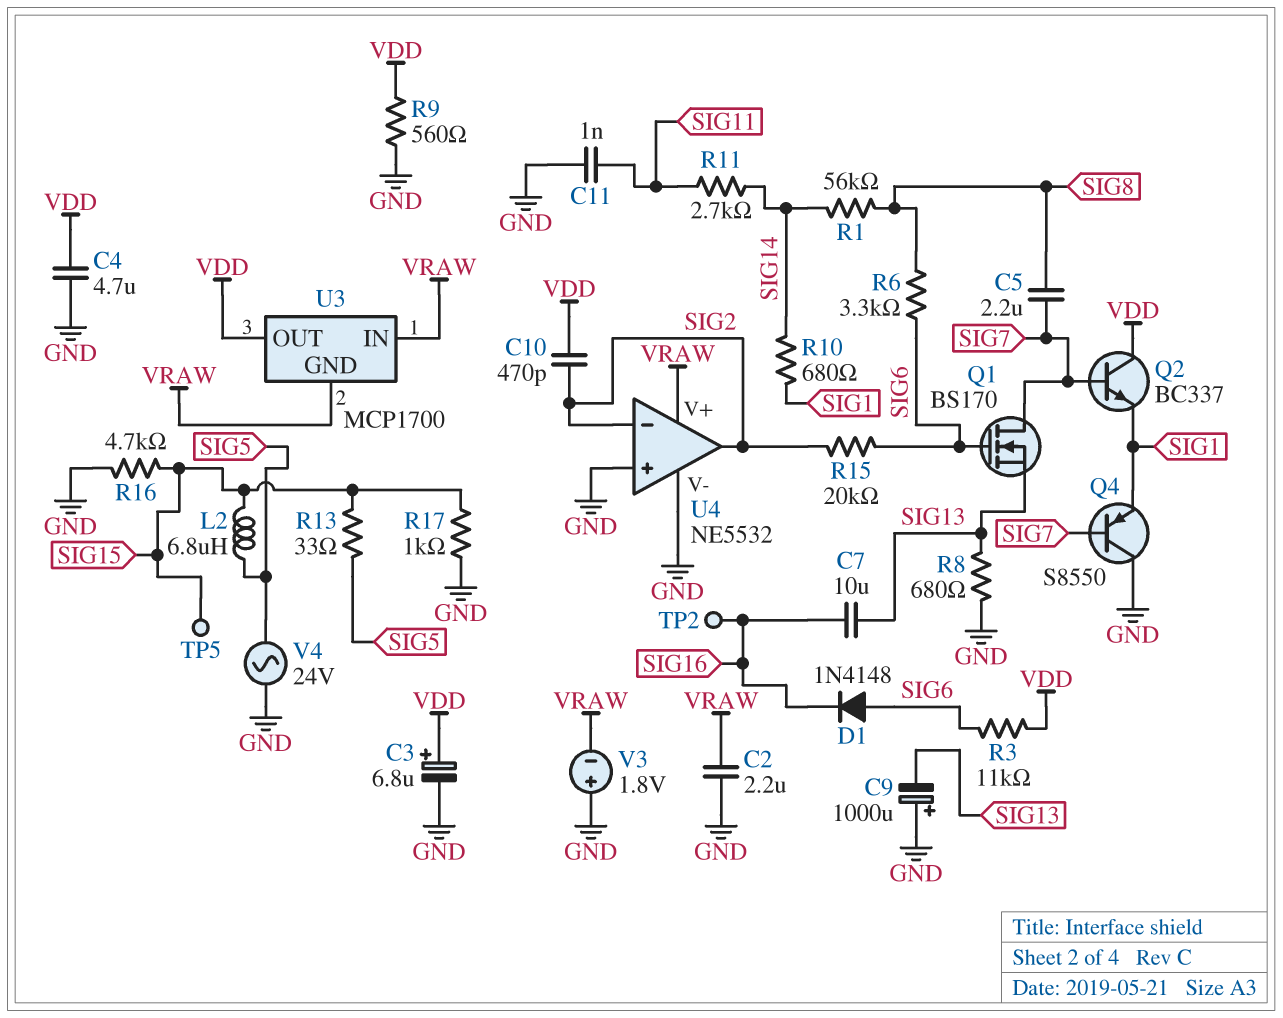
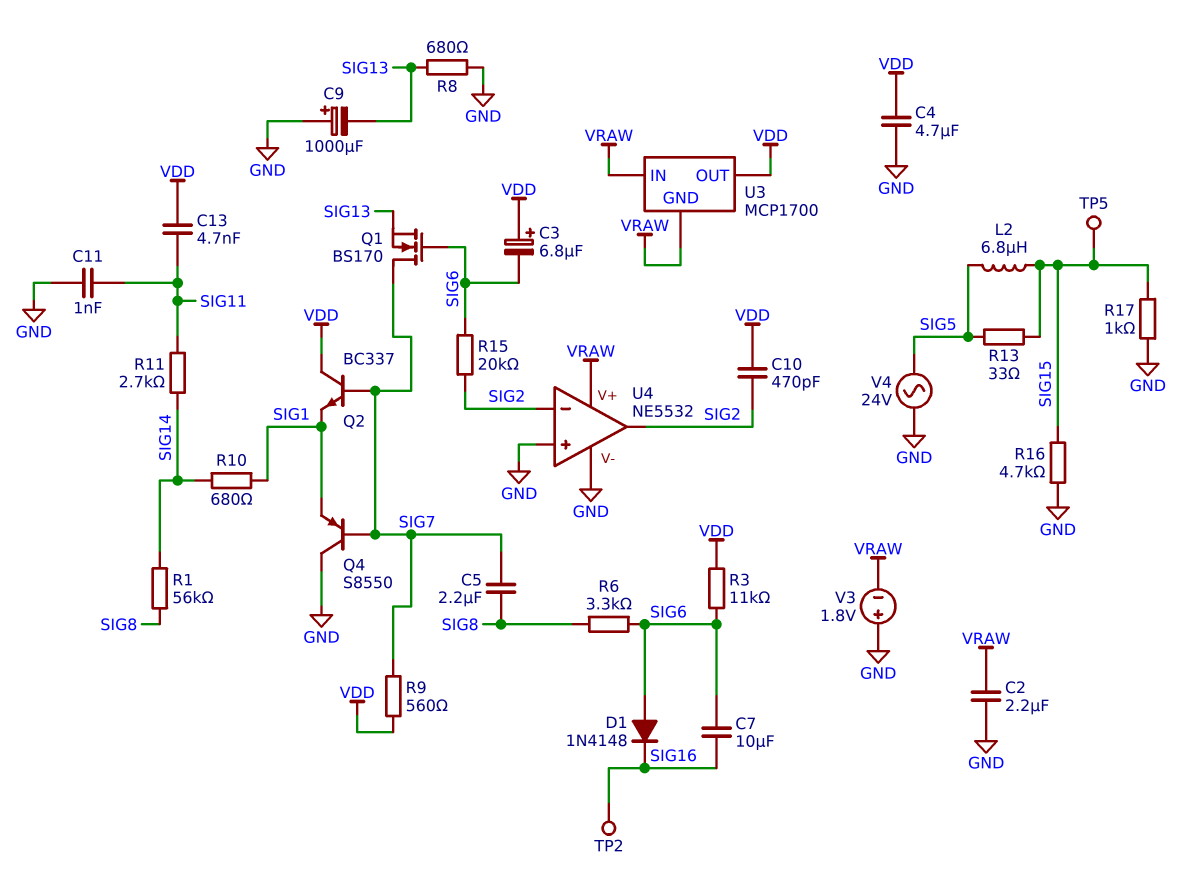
C3: 6.8uF (plus VDD, minus GND) -> 6.8uF (plus VDD, minus SIG6)
C7: 10uF (SIG13, SIG16) -> 10uF (SIG6, SIG16)
C13: none -> 4.7nF (SIG11, VDD)
R9: 560 (GND, VDD) -> 560 (SIG7, VDD)

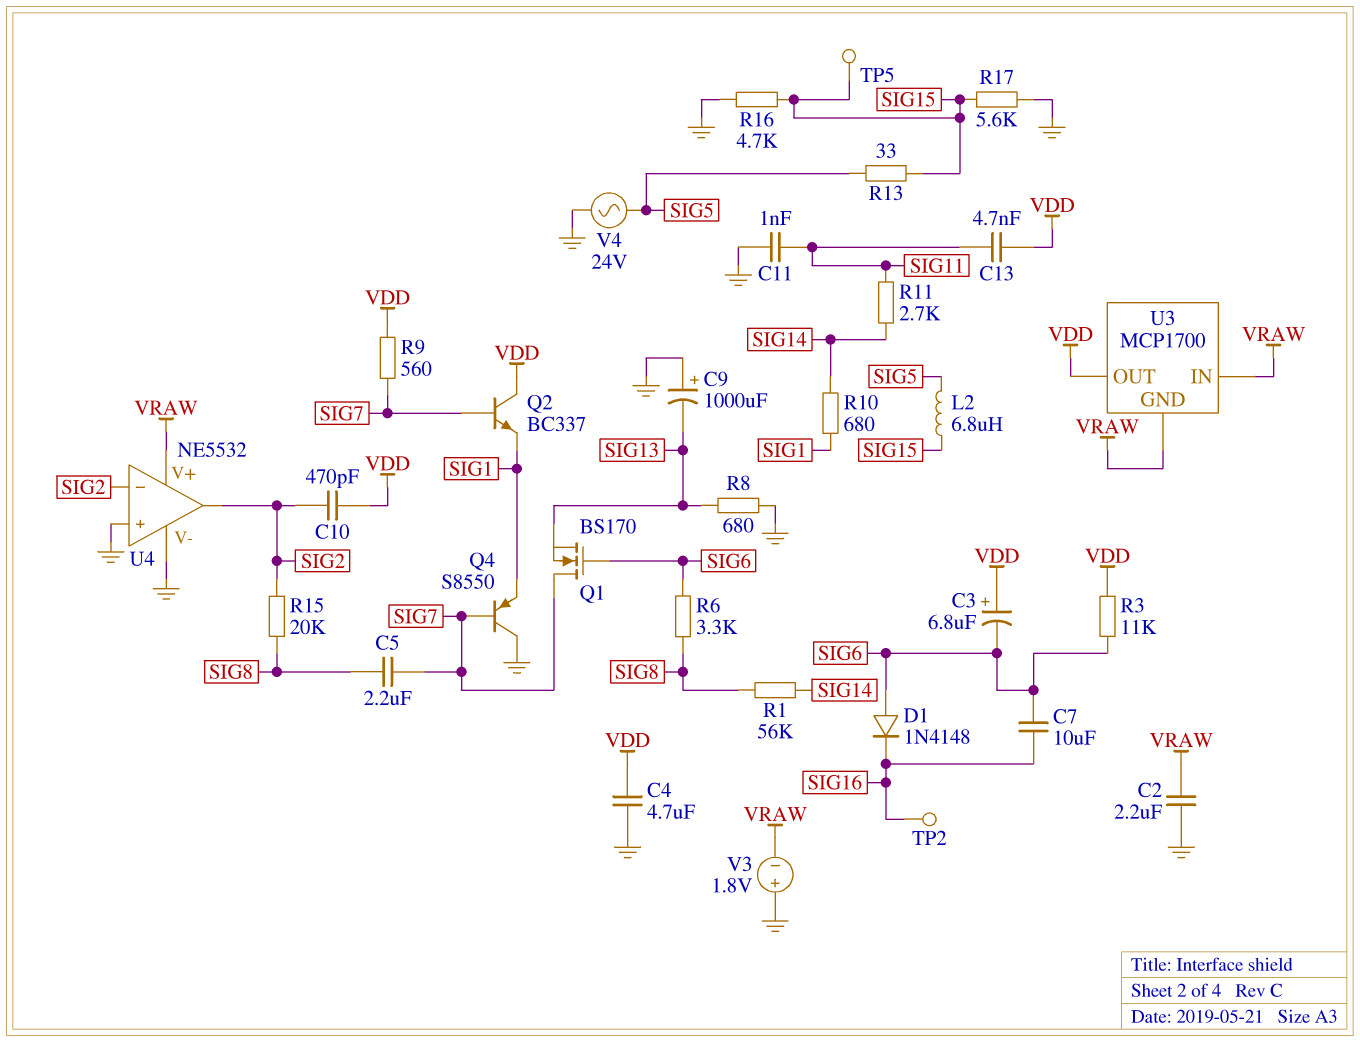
R15: 20k (SIG2, SIG6) -> 20k (SIG2, SIG8)
R17: 1k (GND, SIG15) -> 5.6k (GND, SIG15)

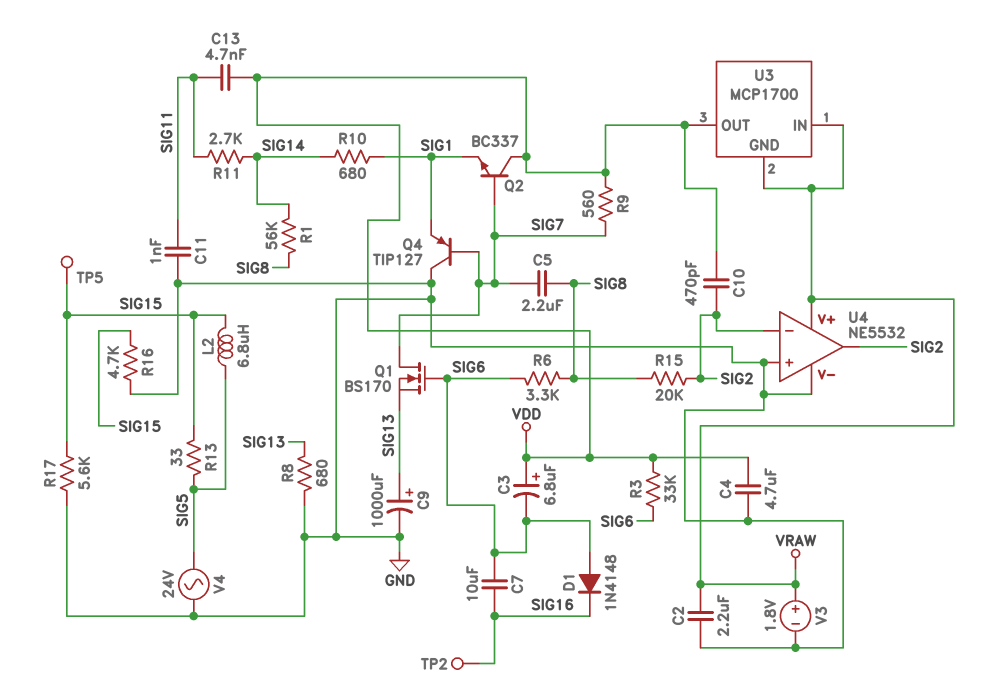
C9: 1000uF (plus GND, minus SIG13) -> 1000uF (plus SIG13, minus GND)
Q4: PNP S8550 (B SIG7, C GND, E SIG1) -> PNP TIP127 (B SIG7, C GND, E SIG1)
R3: 11k (SIG6, VDD) -> 33k (SIG6, VDD)
V3: 1.8V (plus GND, minus VRAW) -> 1.8V (plus VRAW, minus GND)

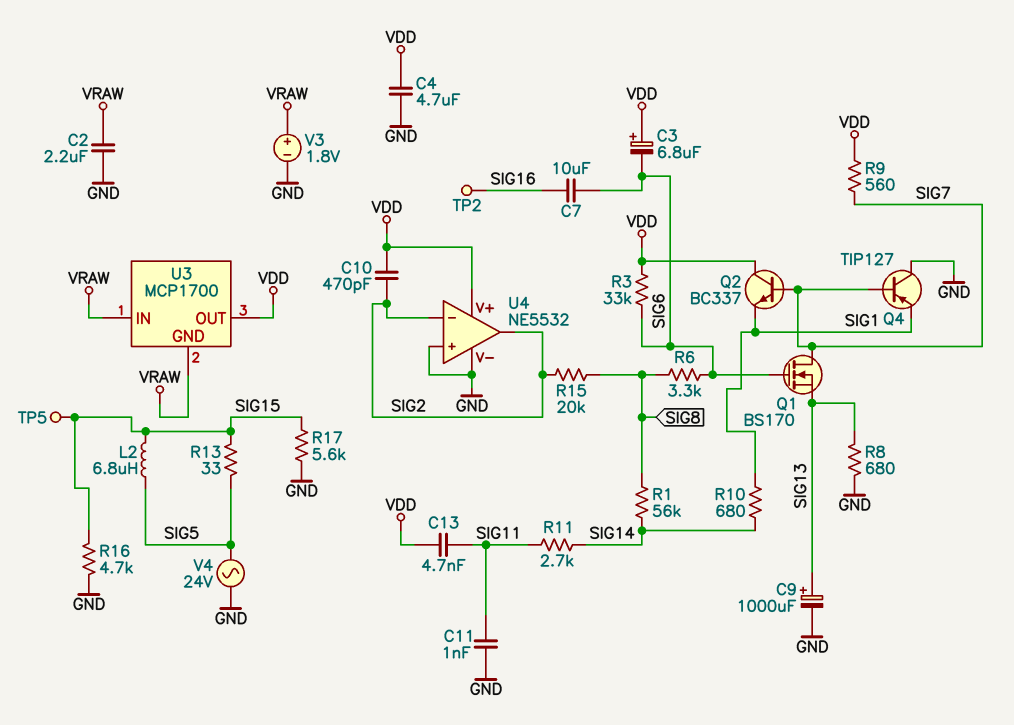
C5: 2.2uF (SIG7, SIG8) -> none
D1: diode 1N4148 (A SIG6, K SIG16) -> none
U4 pin V+: VRAW -> VDD

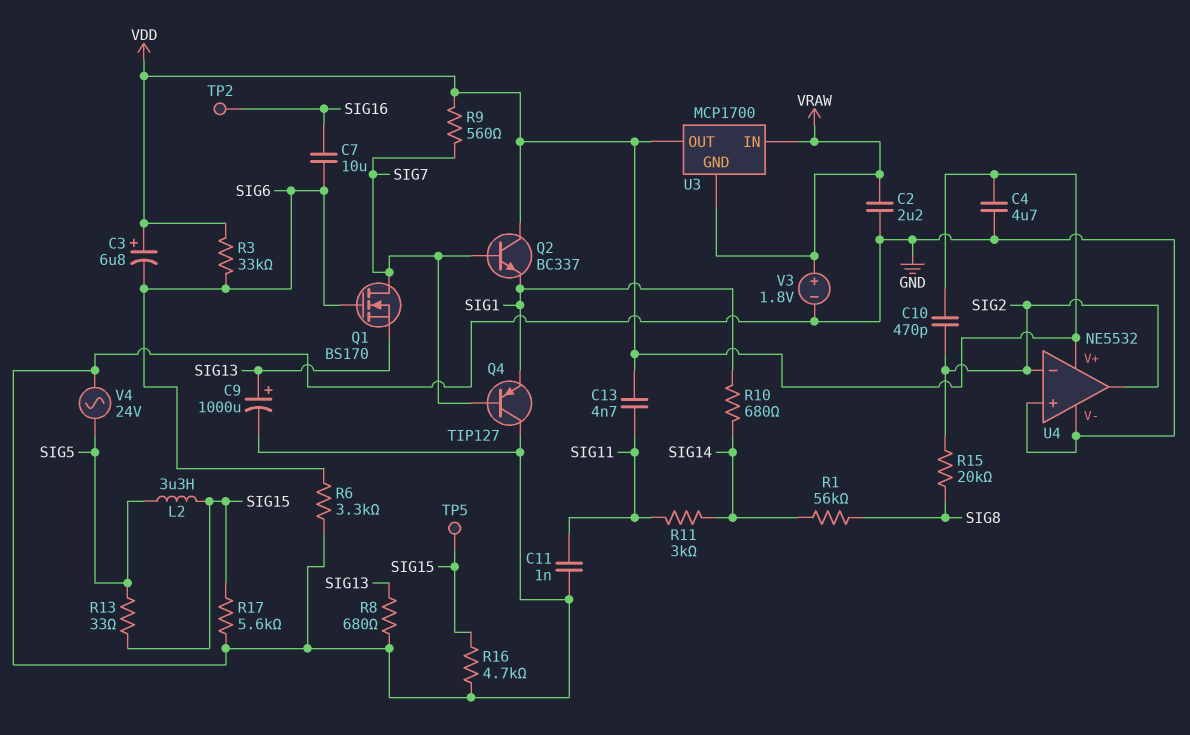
L2: 6.8uH (SIG5, SIG15) -> 3.3uH (SIG5, SIG15)
R6: 3.3k (SIG6, SIG8) -> 3.3k (GND, SIG6)
R11: 2.7k (SIG11, SIG14) -> 3k (SIG11, SIG14)

